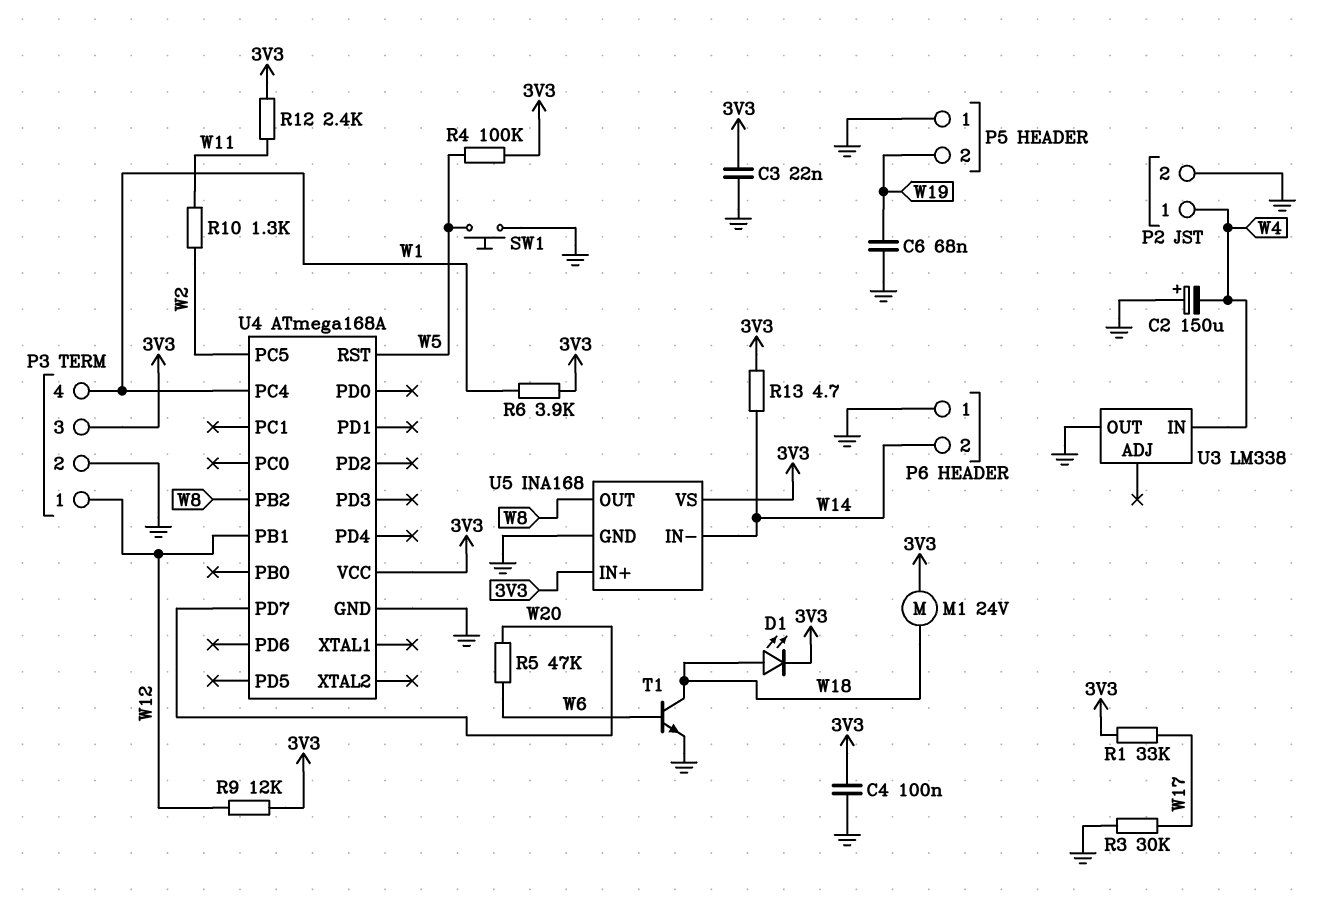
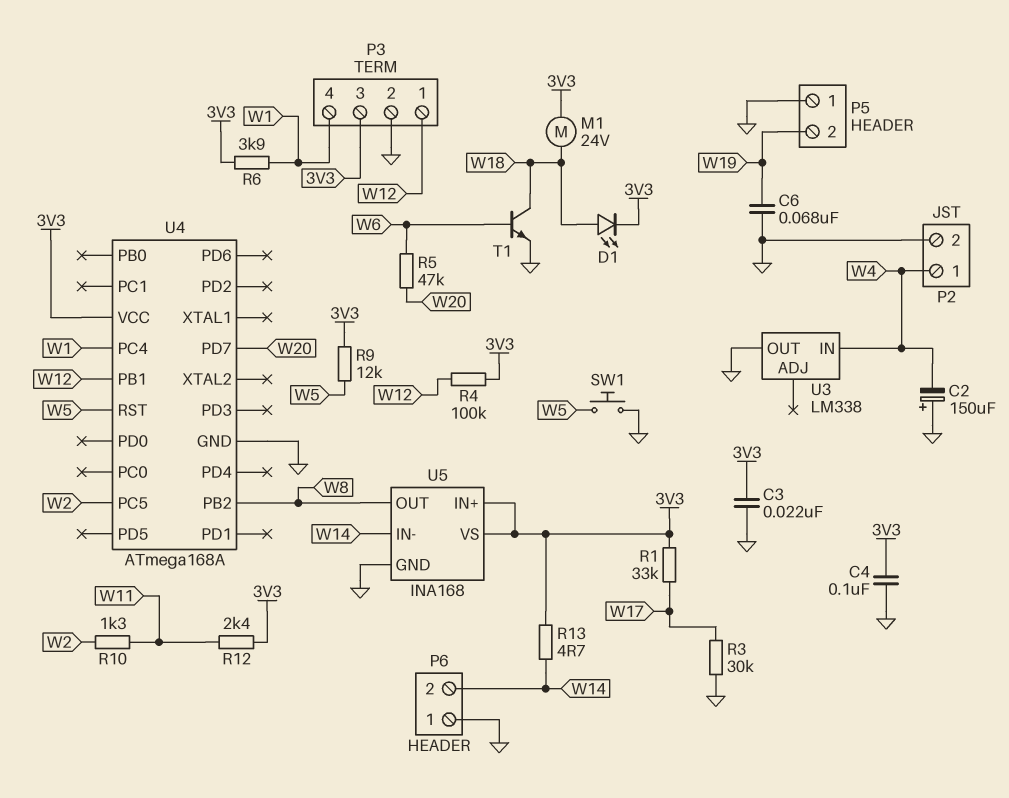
R4: 100k (3V3, W5) -> 100k (3V3, W12)
R9: 12k (3V3, W12) -> 12k (3V3, W5)

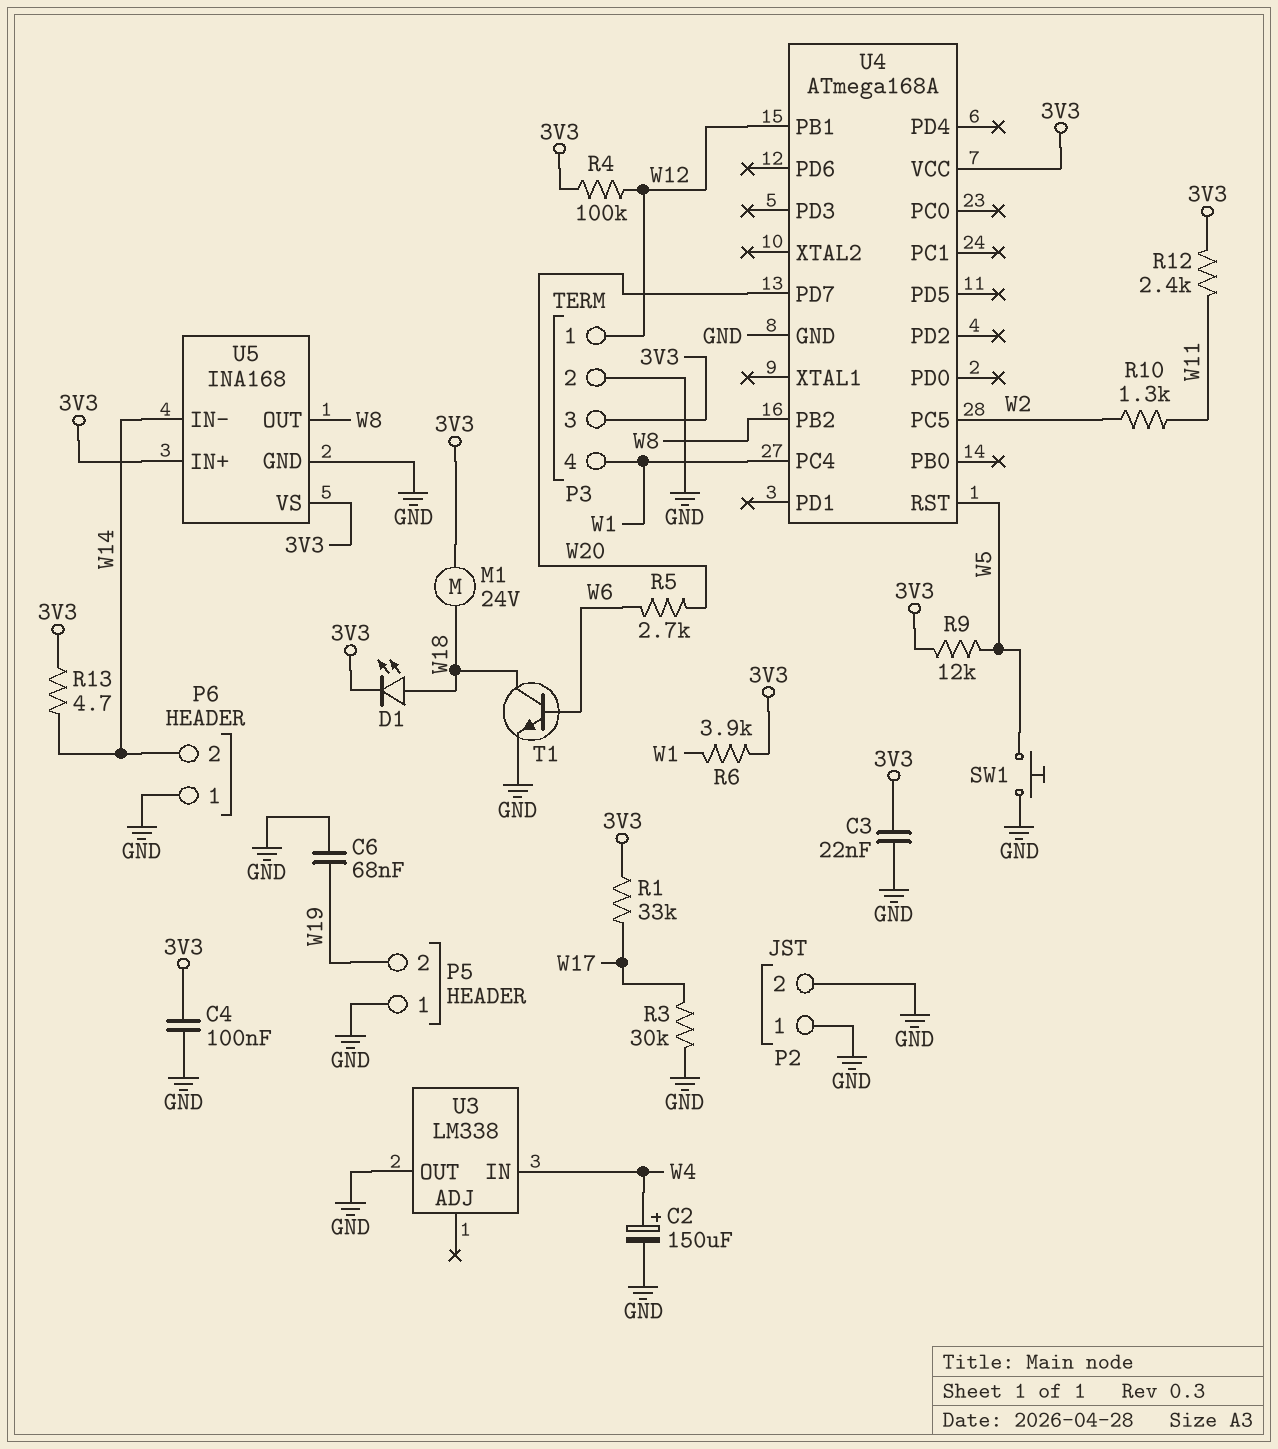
C2: 150uF (plus GND, minus W4) -> 150uF (plus W4, minus GND)
P2 pin 1: W4 -> GND
R5: 47k (W6, W20) -> 2.7k (W6, W20)

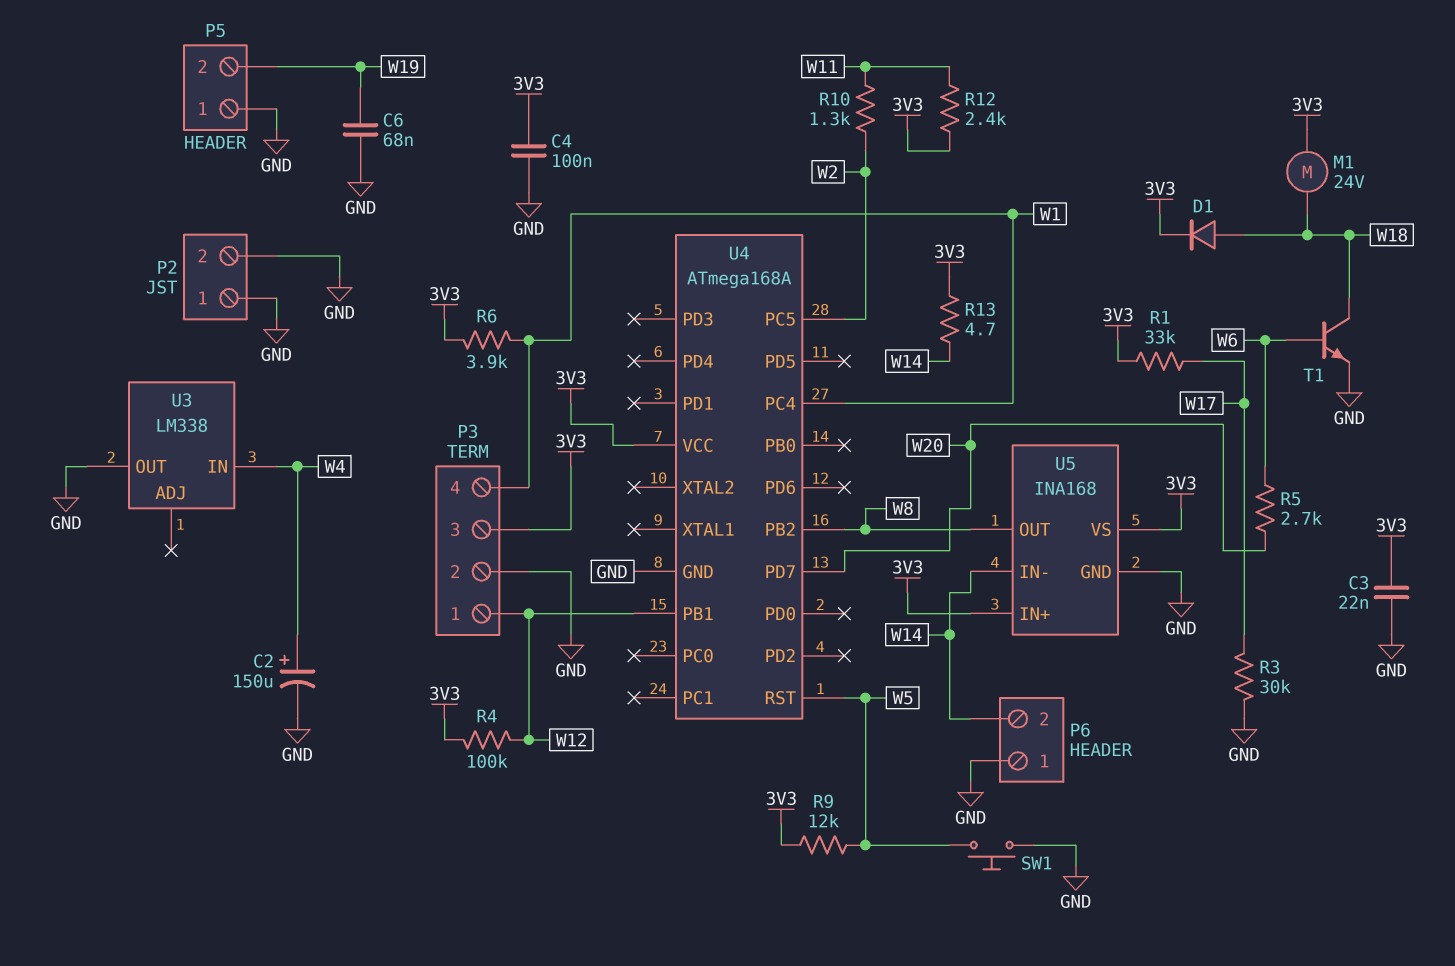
D1: LED (A W18, K 3V3) -> diode (A W18, K 3V3)

